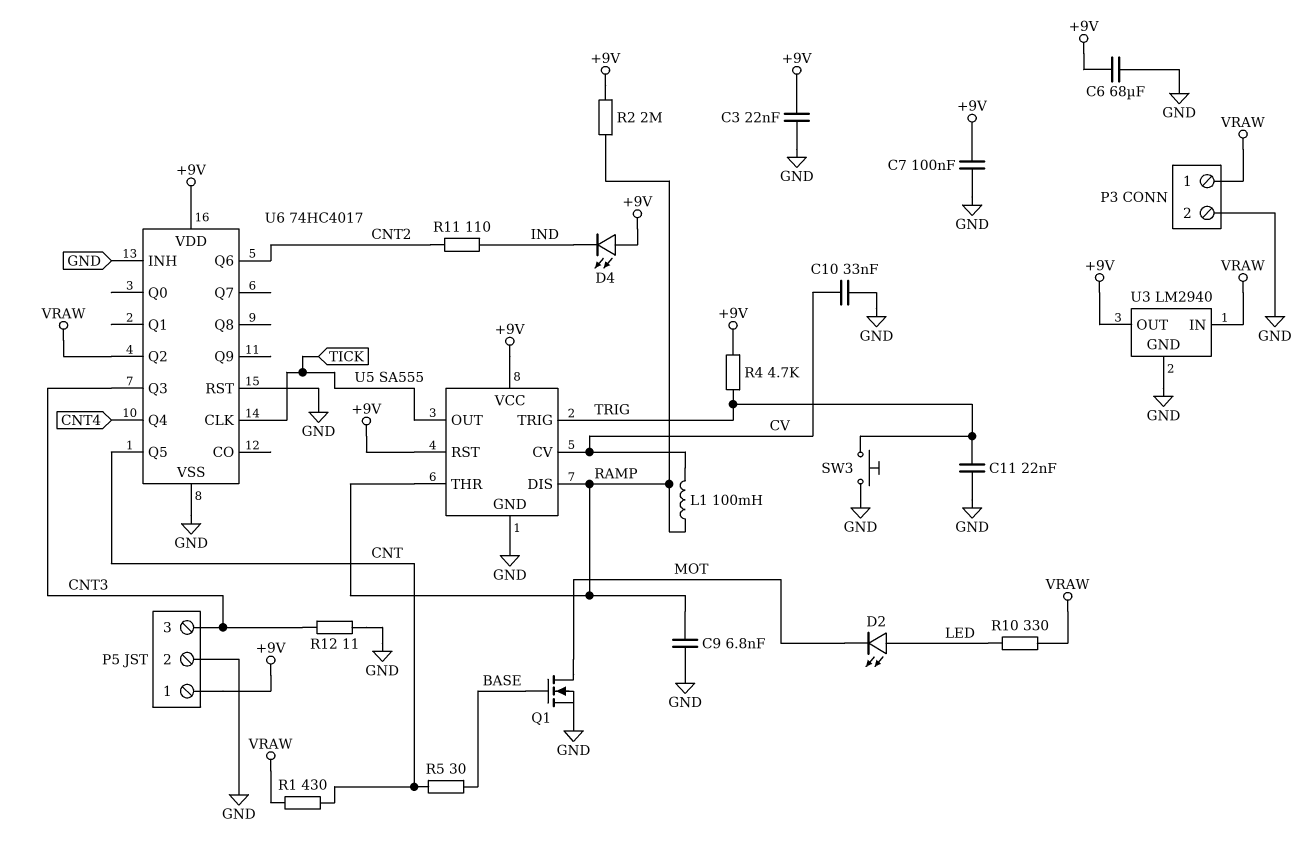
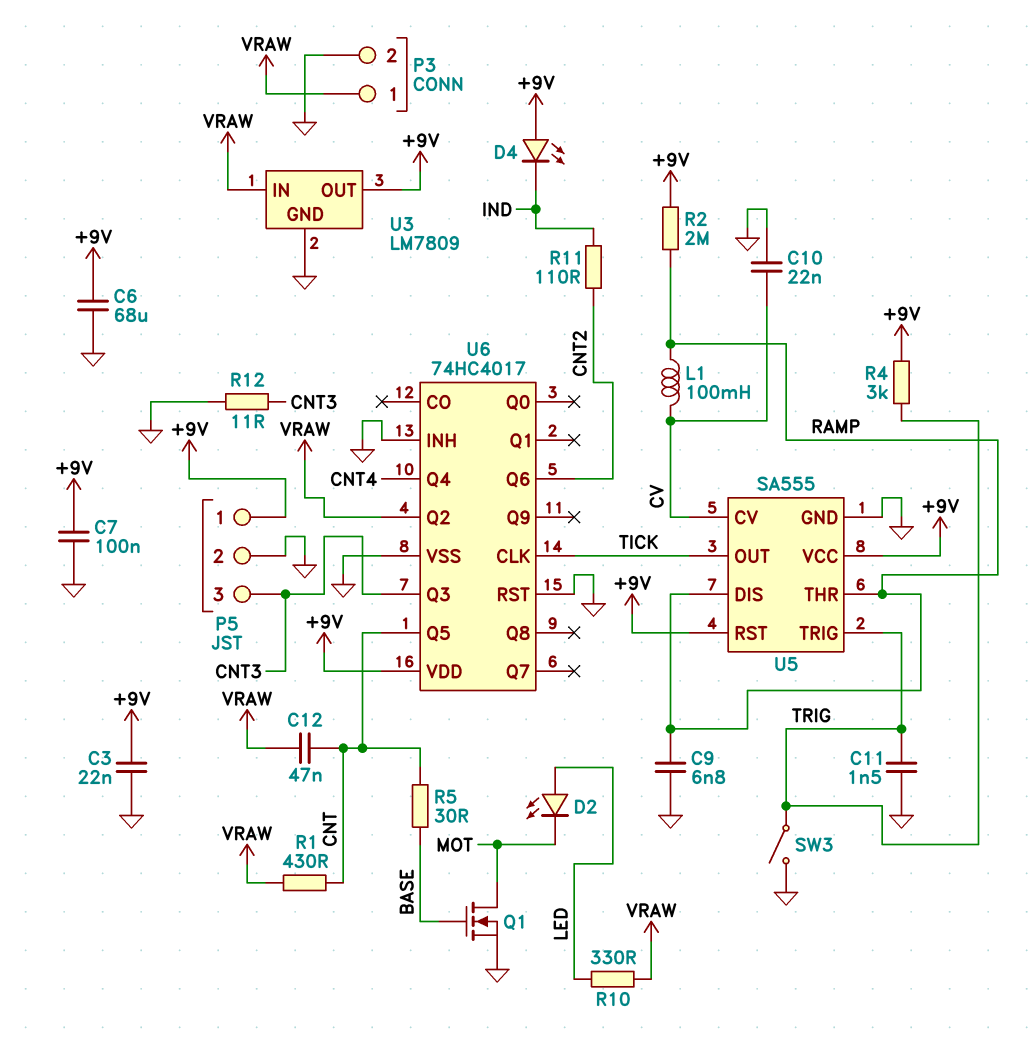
C10: 33nF (CV, GND) -> 22nF (CV, GND)
C11: 22nF (GND, TRIG) -> 1.5nF (GND, TRIG)
C12: none -> 47nF (CNT, VRAW)
R4: 4.7k (+9V, TRIG) -> 3k (+9V, TRIG)
SW3: button (GND, TRIG) -> switch (GND, TRIG)
U3: LM2940 -> LM7809

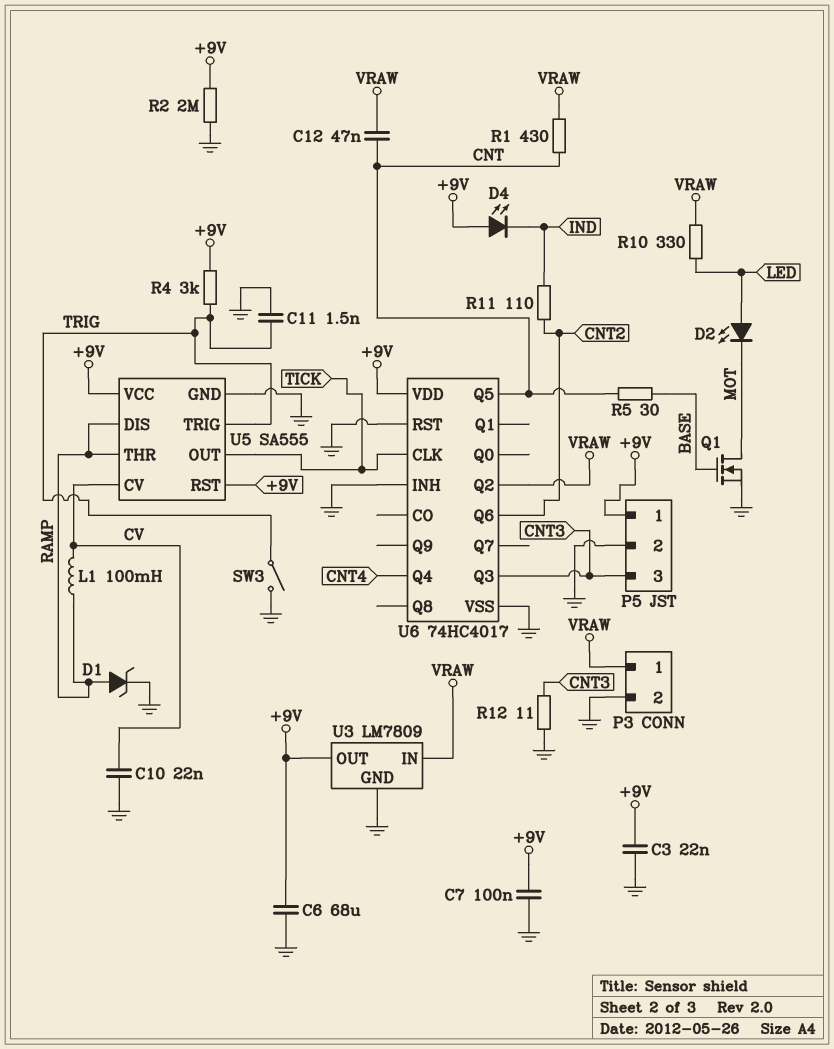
C9: 6.8nF (GND, RAMP) -> none
D1: none -> zener (A RAMP, K GND)
R2: 2M (+9V, RAMP) -> 2M (+9V, GND)

